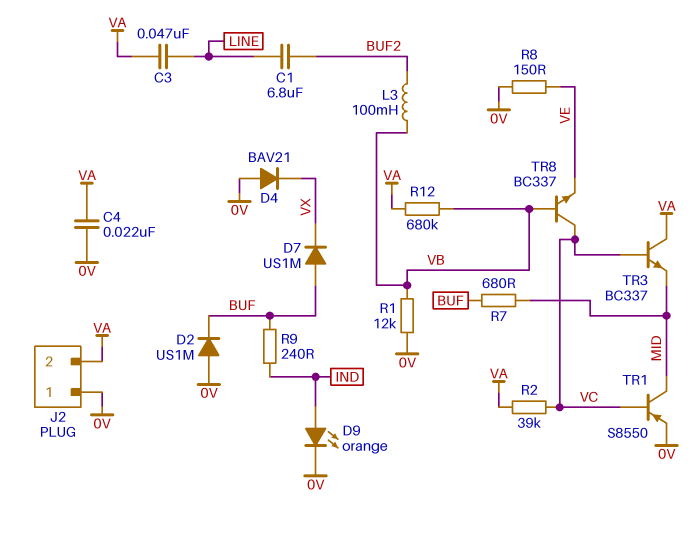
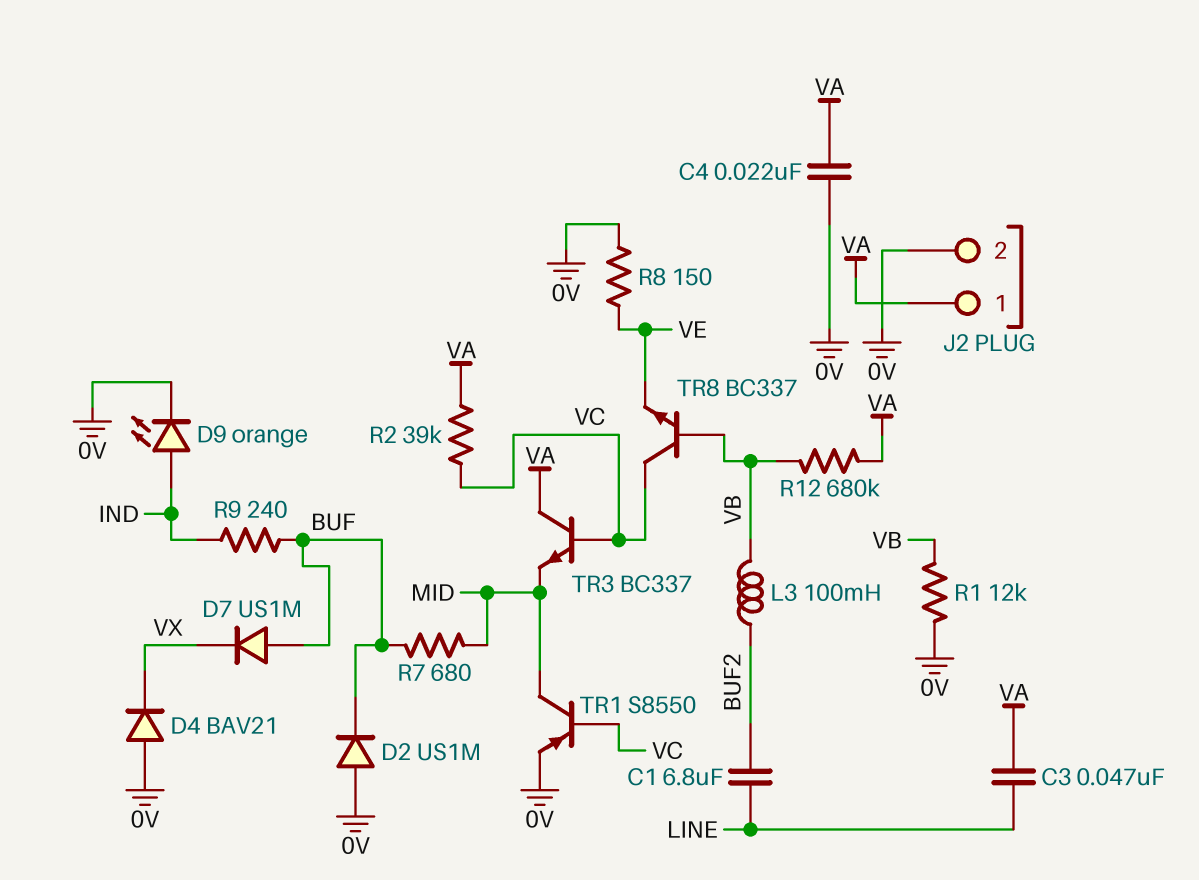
J2 pin 1: 0V -> VA
J2 pin 2: VA -> 0V

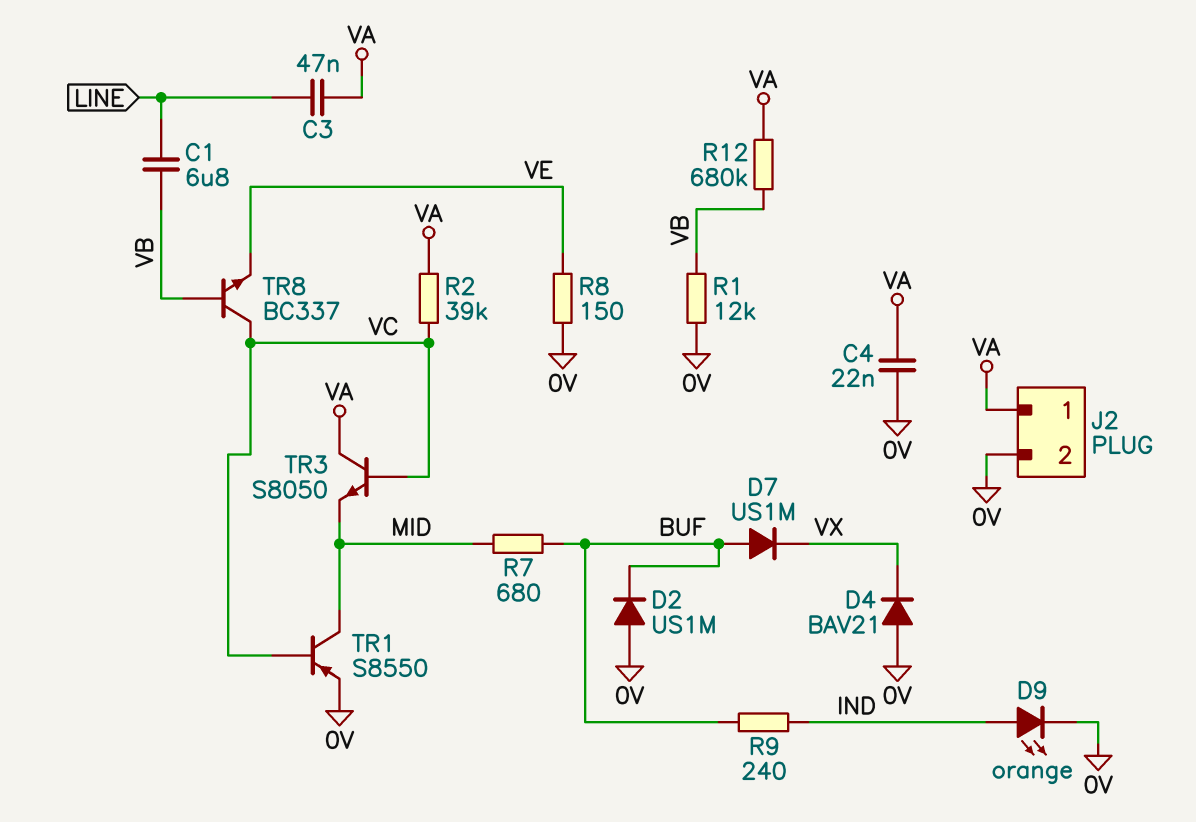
C1: 6.8uF (BUF2, LINE) -> 6.8uF (LINE, VB)
L3: 100mH (BUF2, VB) -> none
TR3: NPN BC337 (B VC, C VA, E MID) -> NPN S8050 (B VC, C VA, E MID)

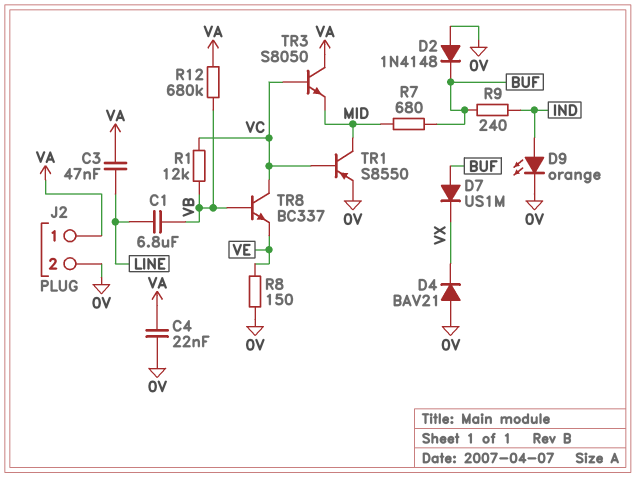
D2: diode US1M (A 0V, K BUF) -> diode 1N4148 (A 0V, K BUF)
R1: 12k (0V, VB) -> 12k (VB, VC)
R2: 39k (VA, VC) -> none

